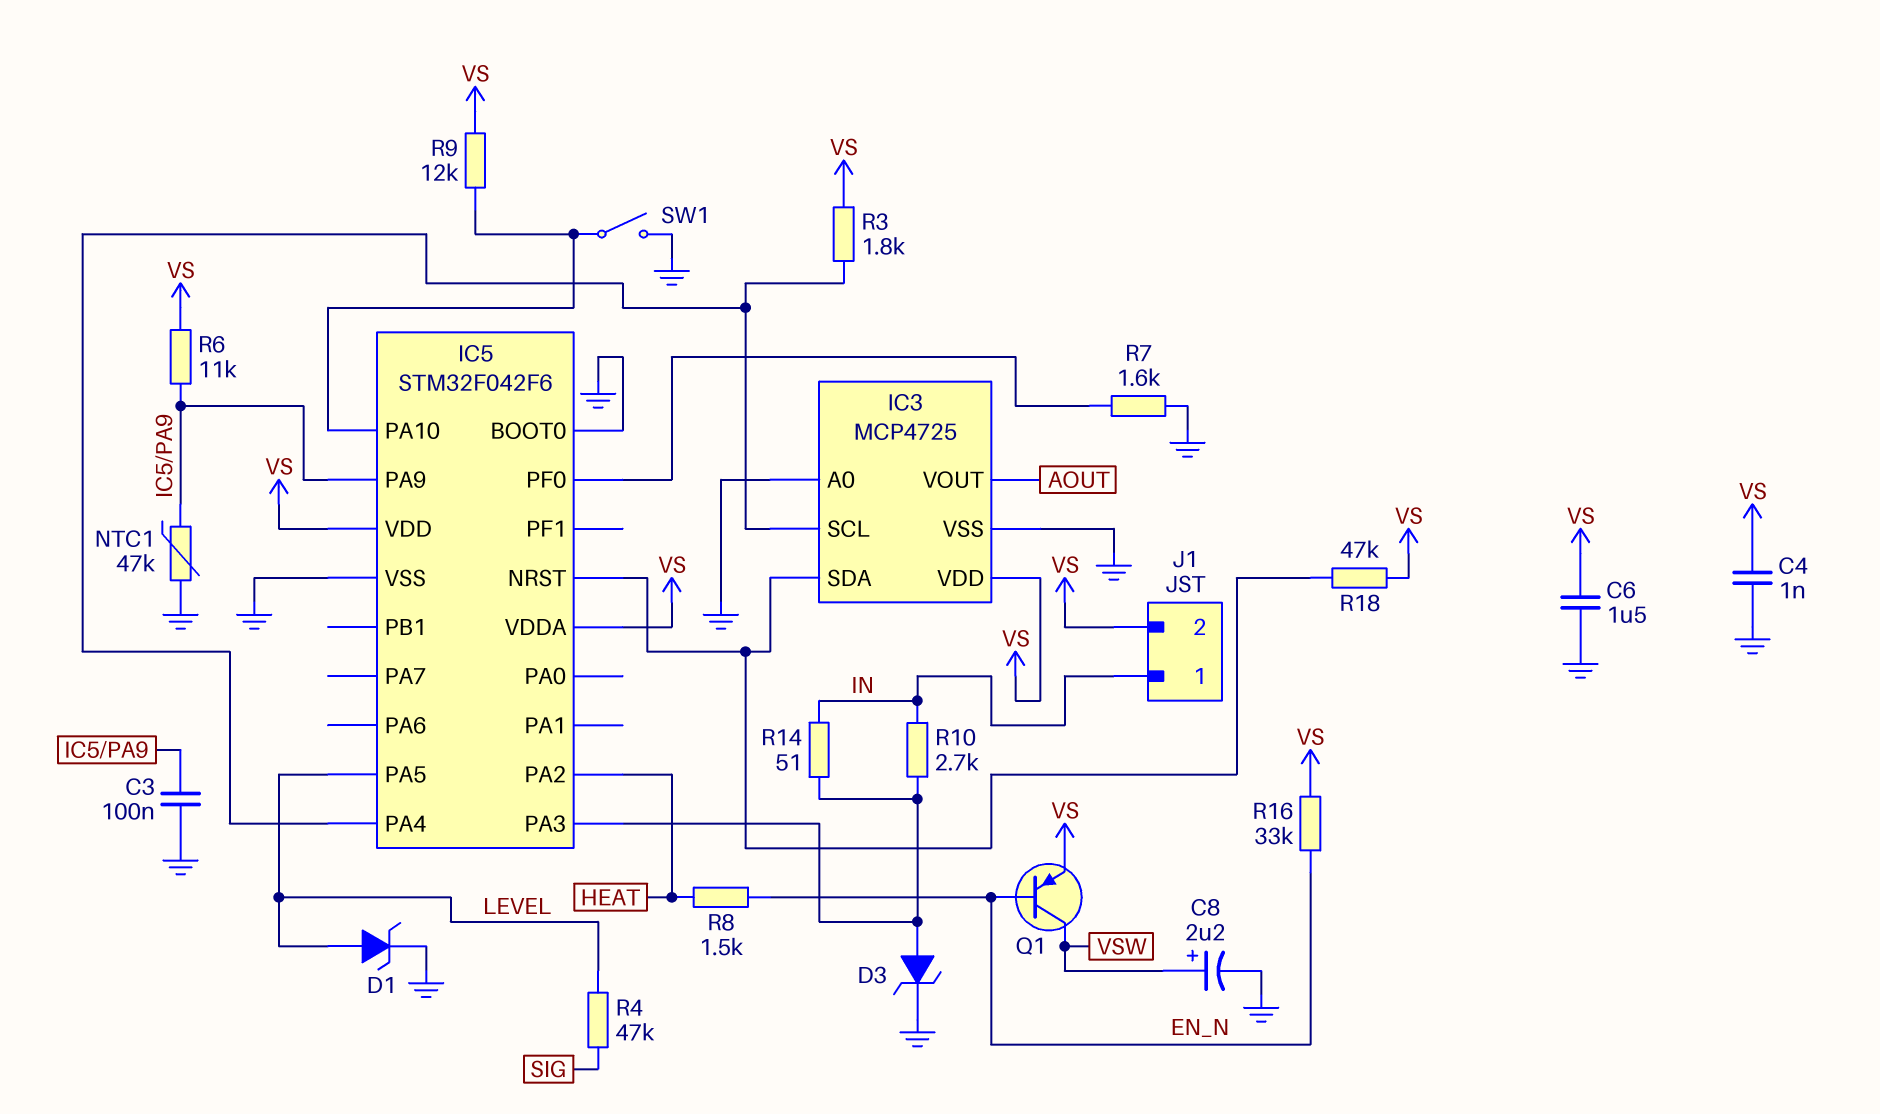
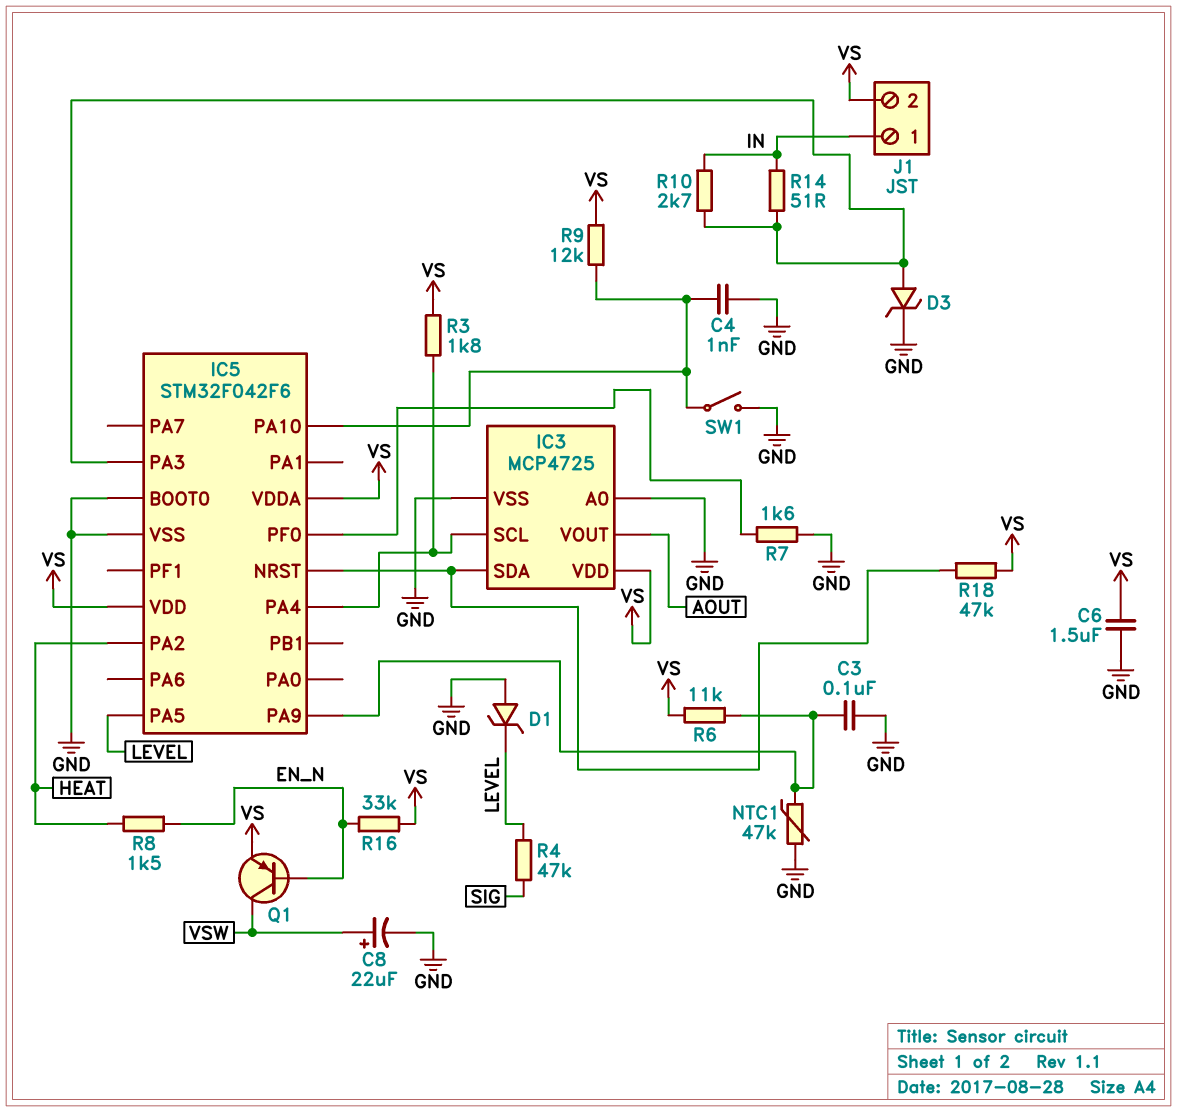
C4: 1nF (GND, VS) -> 1nF (GND, IC5/PA10)
C8: 2.2uF (plus VSW, minus GND) -> 22uF (plus VSW, minus GND)
D1: zener (A LEVEL, K GND) -> zener (A GND, K LEVEL)

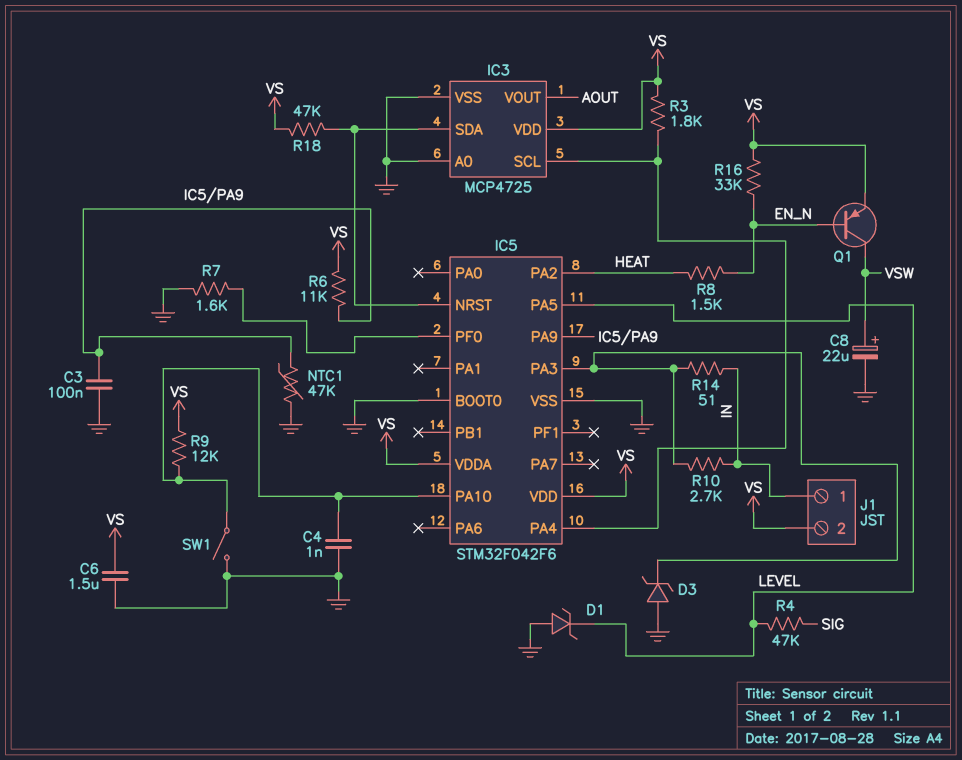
D3: zener (A IC5/PA3, K GND) -> zener (A GND, K IC5/PA3)

